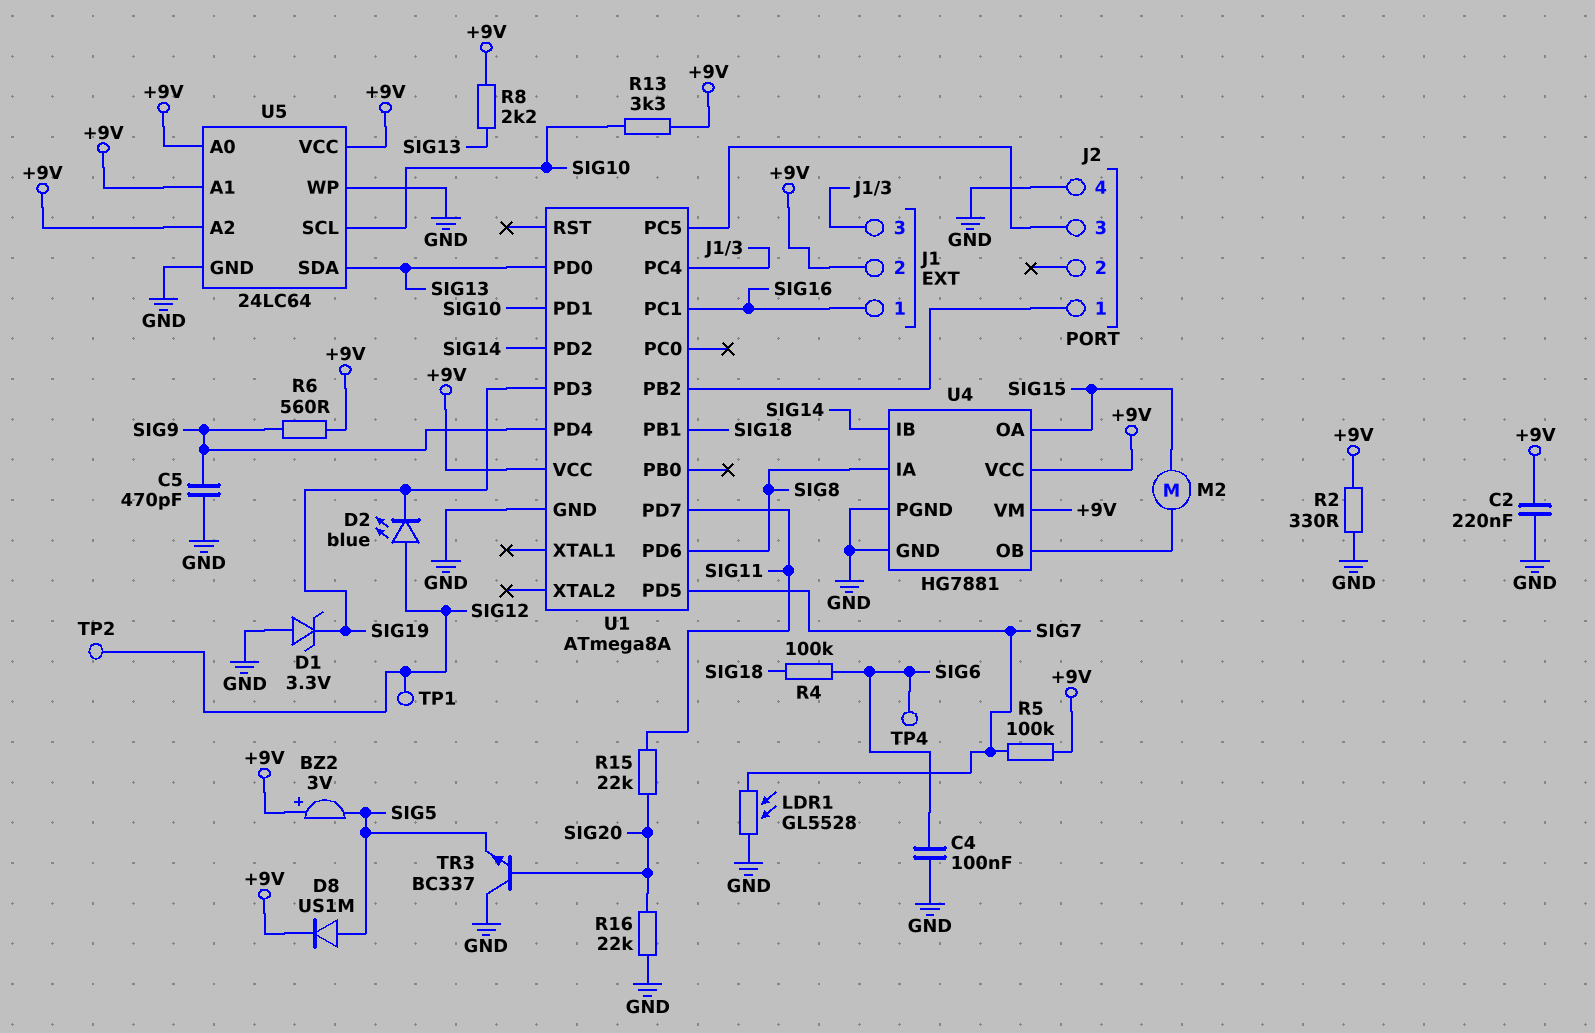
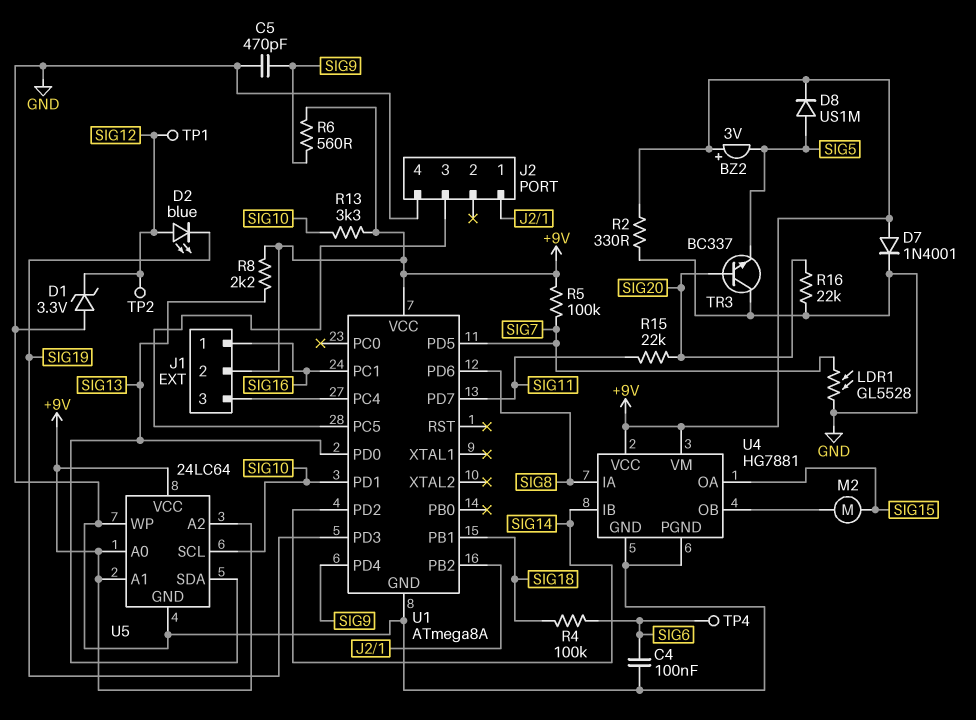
C2: 220nF (+9V, GND) -> none
D1: zener 3.3V (A GND, K SIG19) -> zener 3.3V (A GND, K SIG12)
D7: none -> diode 1N4001 (A +9V, K GND)

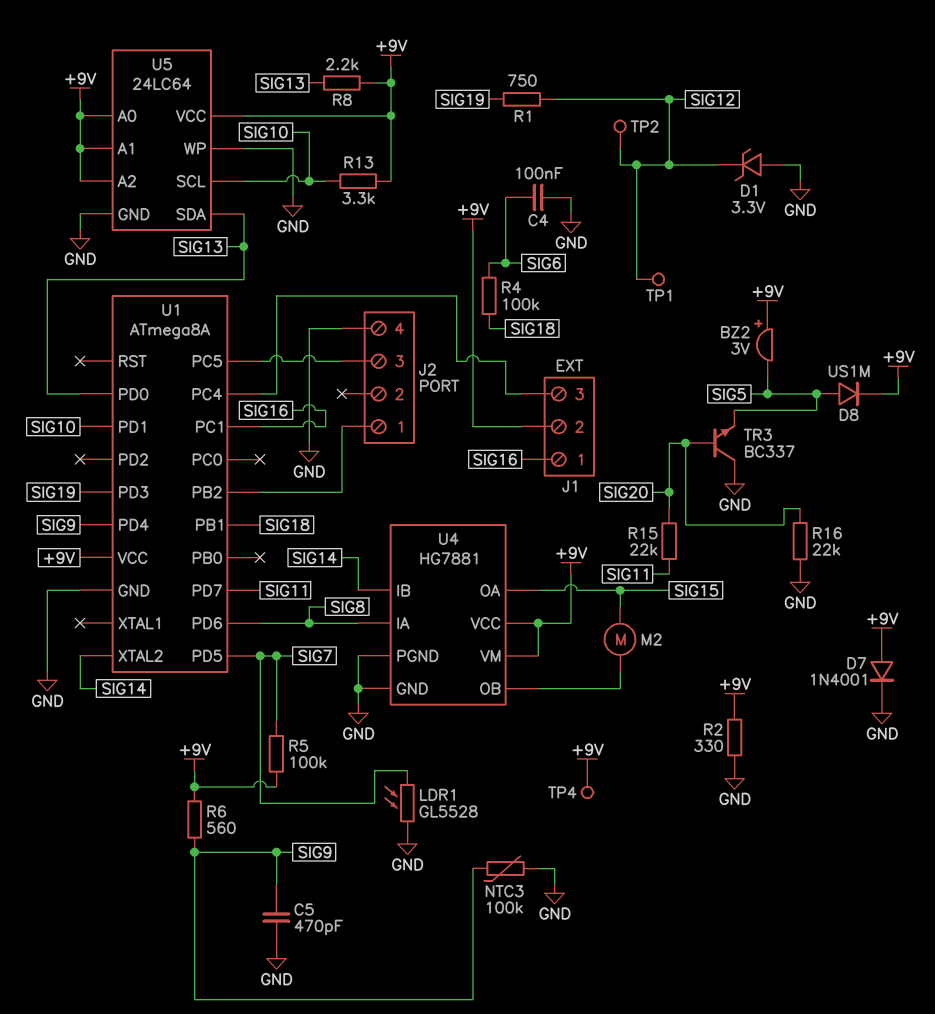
D2: LED blue (A SIG12, K SIG19) -> none
NTC3: none -> 100k (GND, SIG9)
R1: none -> 750 (SIG12, SIG19)
TP4: test point (SIG6) -> test point (+9V)
U1 pin PD2: SIG14 -> none
U1 pin XTAL2: none -> SIG14

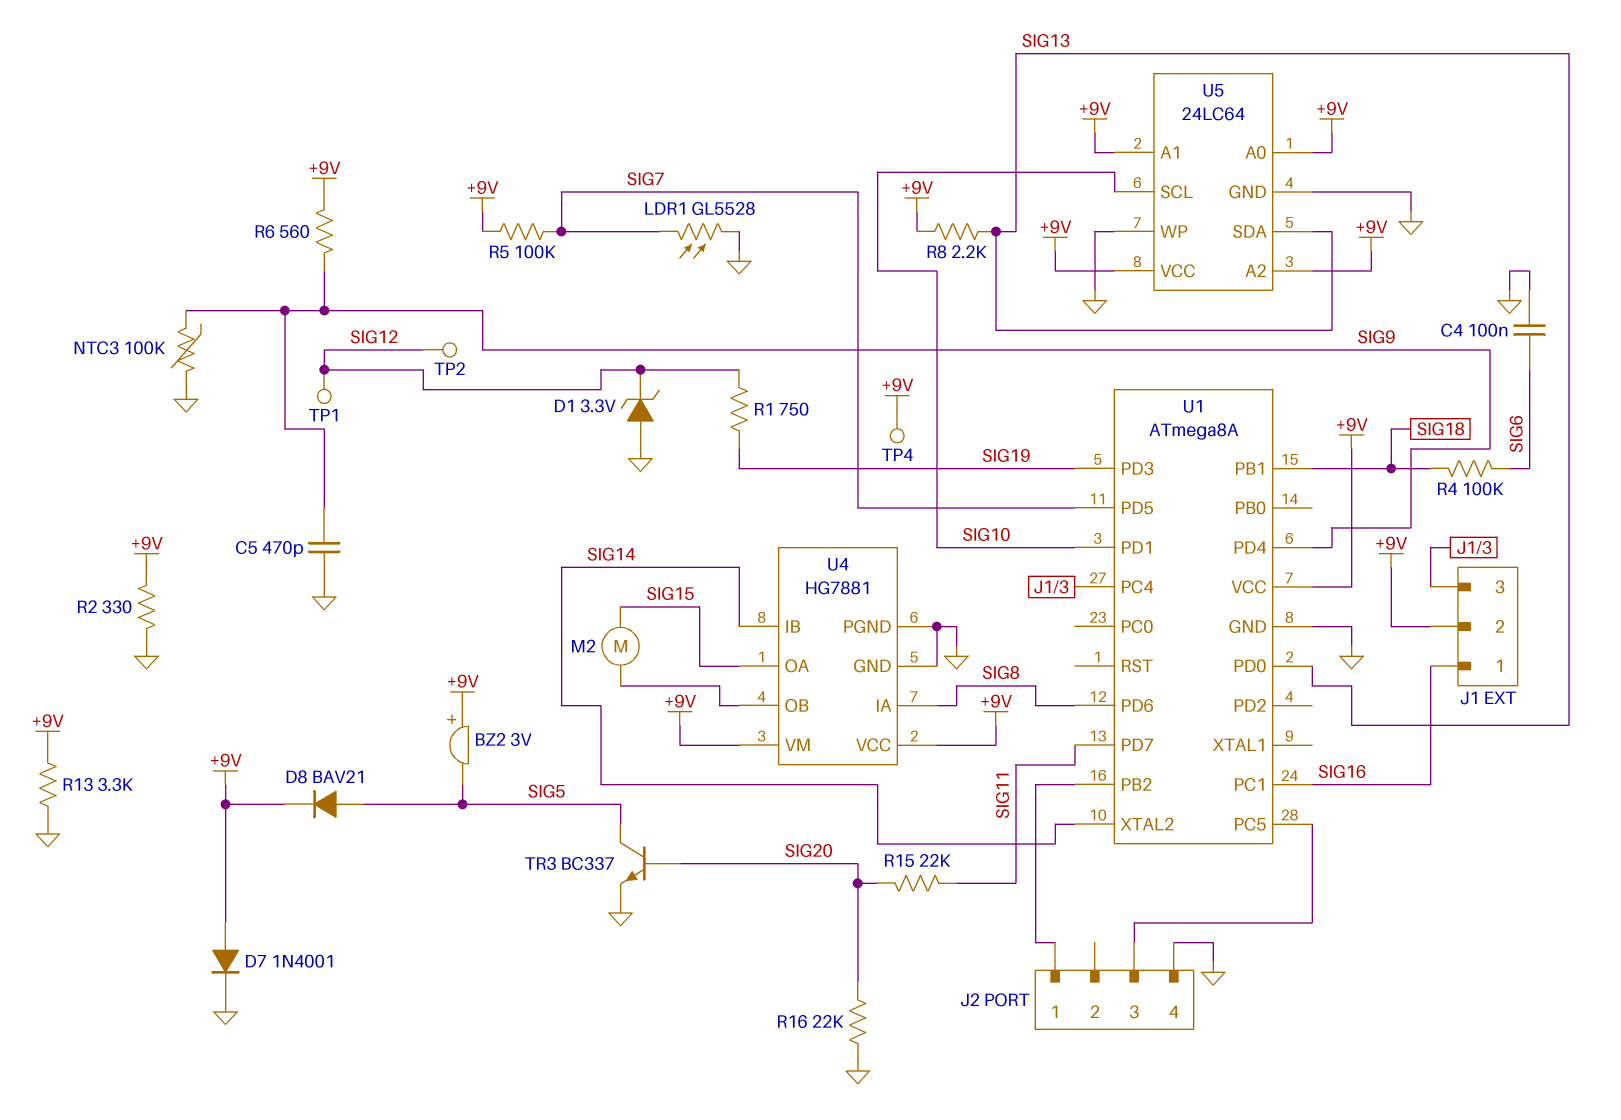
D8: diode US1M (A SIG5, K +9V) -> diode BAV21 (A SIG5, K +9V)
R13: 3.3k (+9V, SIG10) -> 3.3k (+9V, GND)
TR3: NPN BC337 (B SIG20, C GND, E SIG5) -> NPN BC337 (B SIG20, C SIG5, E GND)

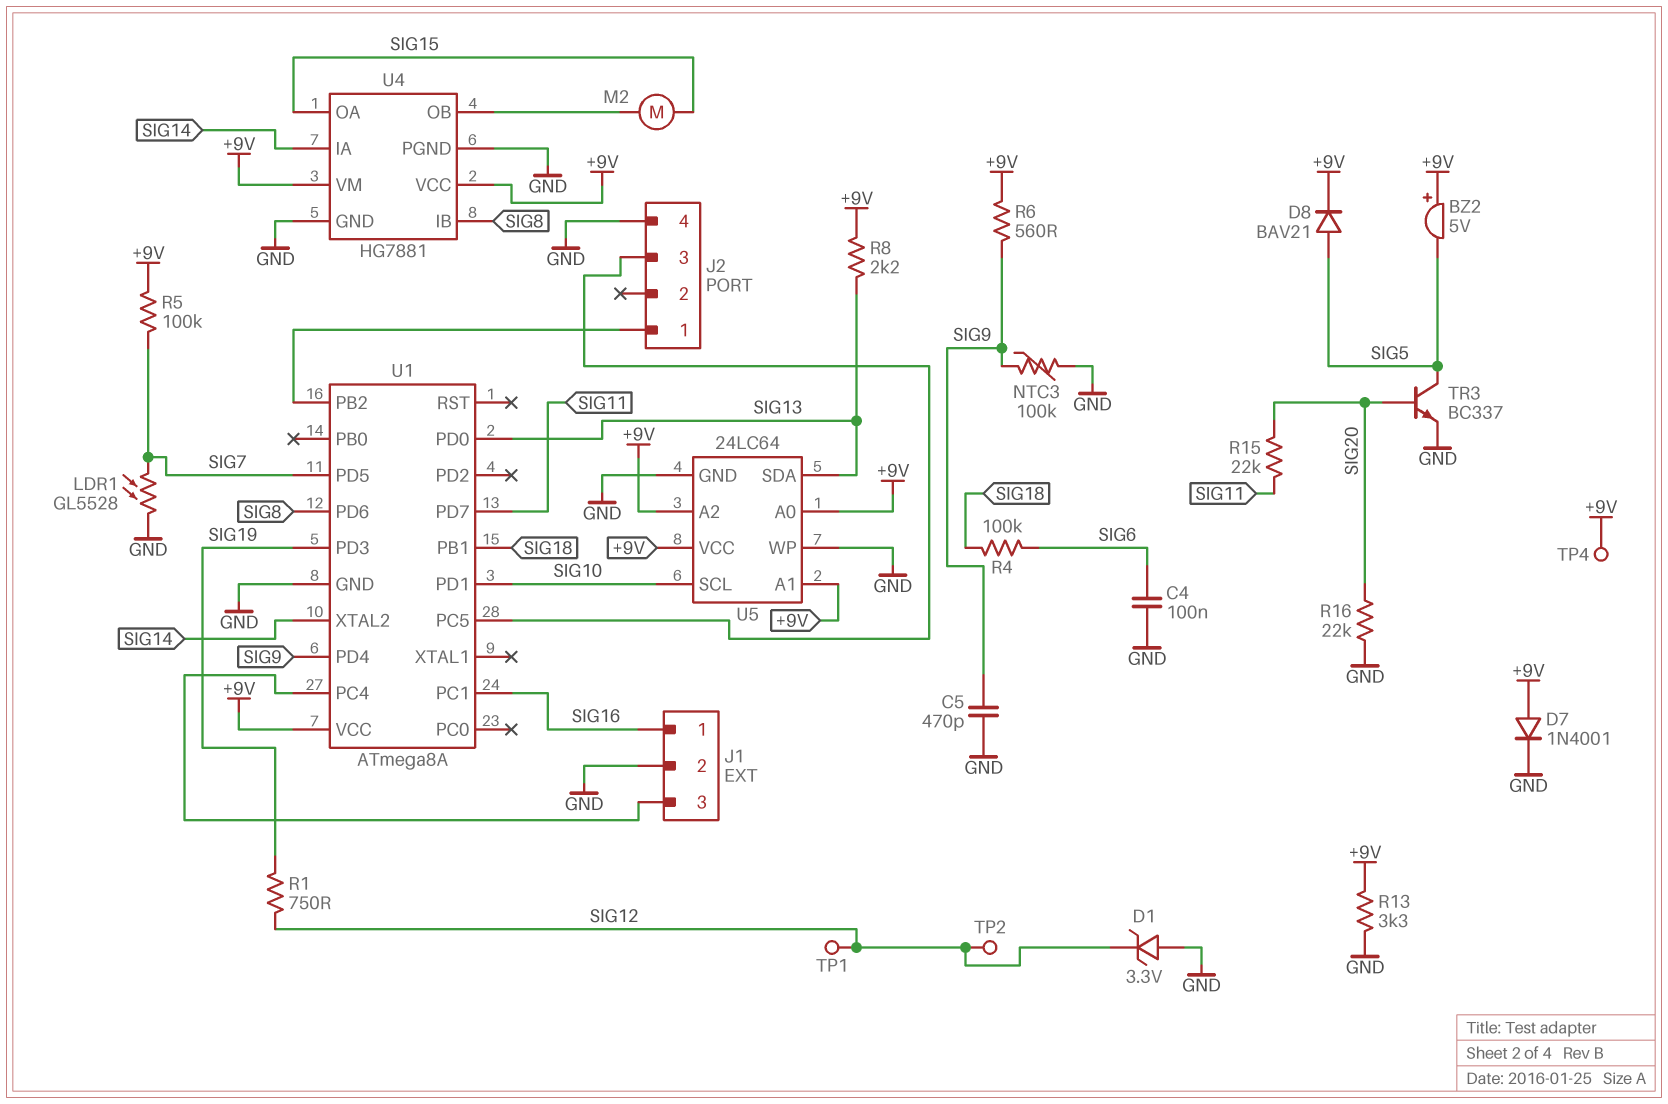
BZ2: buzzer 3V (plus +9V, minus SIG5) -> buzzer 5V (plus +9V, minus SIG5)
J1 pin 2: +9V -> GND
R2: 330 (+9V, GND) -> none
U4 pin IA: SIG8 -> SIG14
U4 pin IB: SIG14 -> SIG8

